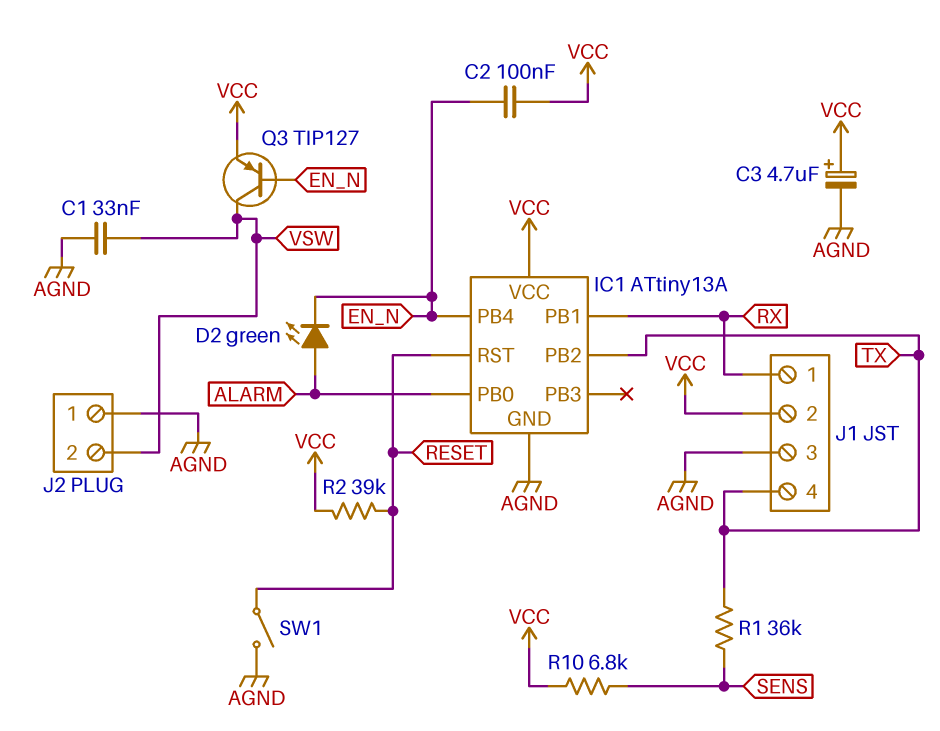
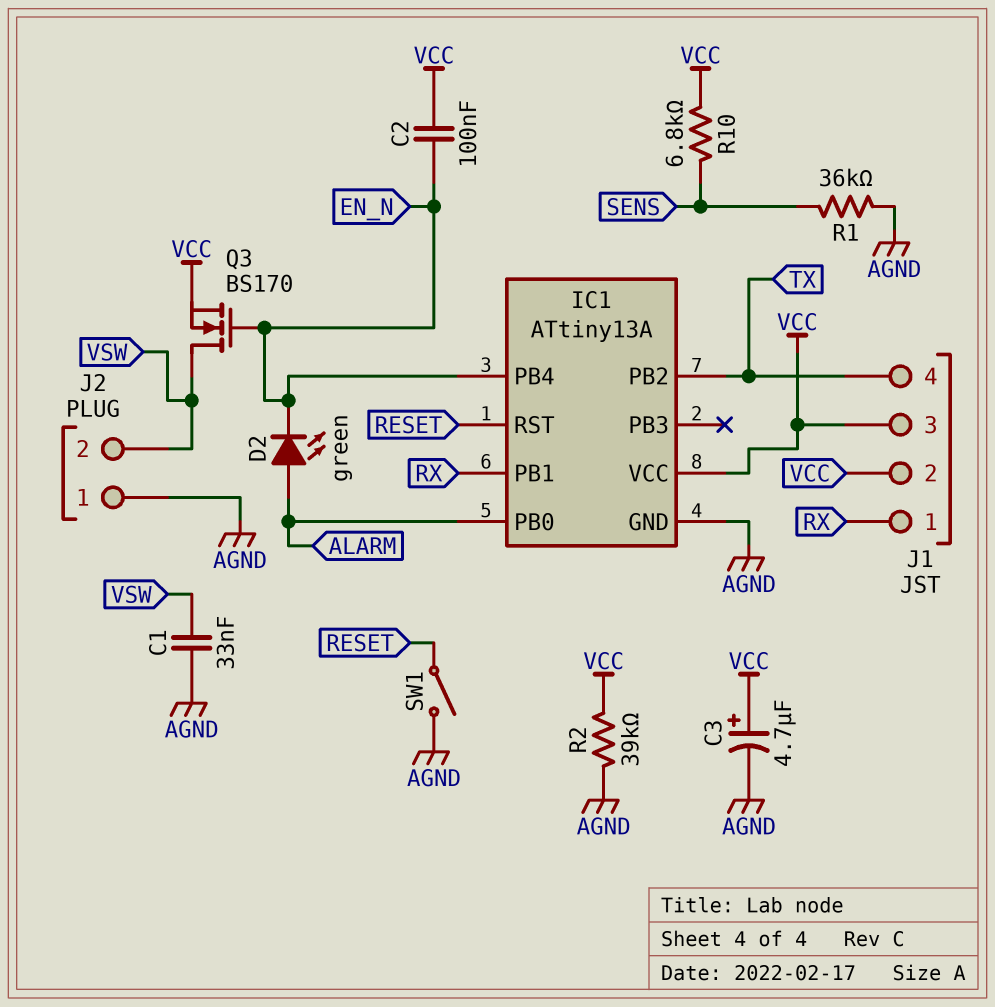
J1 pin 3: AGND -> VCC
Q3: PNP TIP127 (B EN_N, C VSW, E VCC) -> NMOS BS170 (G EN_N, D VSW, S VCC)
R1: 36k (SENS, TX) -> 36k (AGND, SENS)
R2: 39k (RESET, VCC) -> 39k (AGND, VCC)

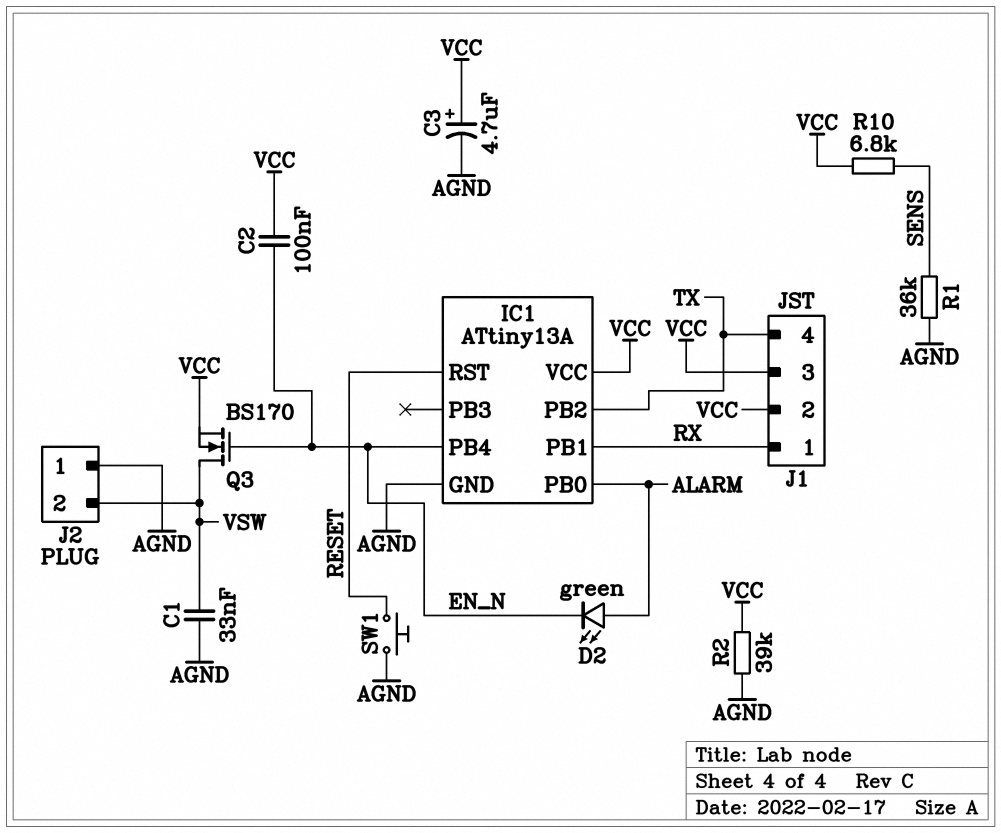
SW1: switch (AGND, RESET) -> button (AGND, RESET)

